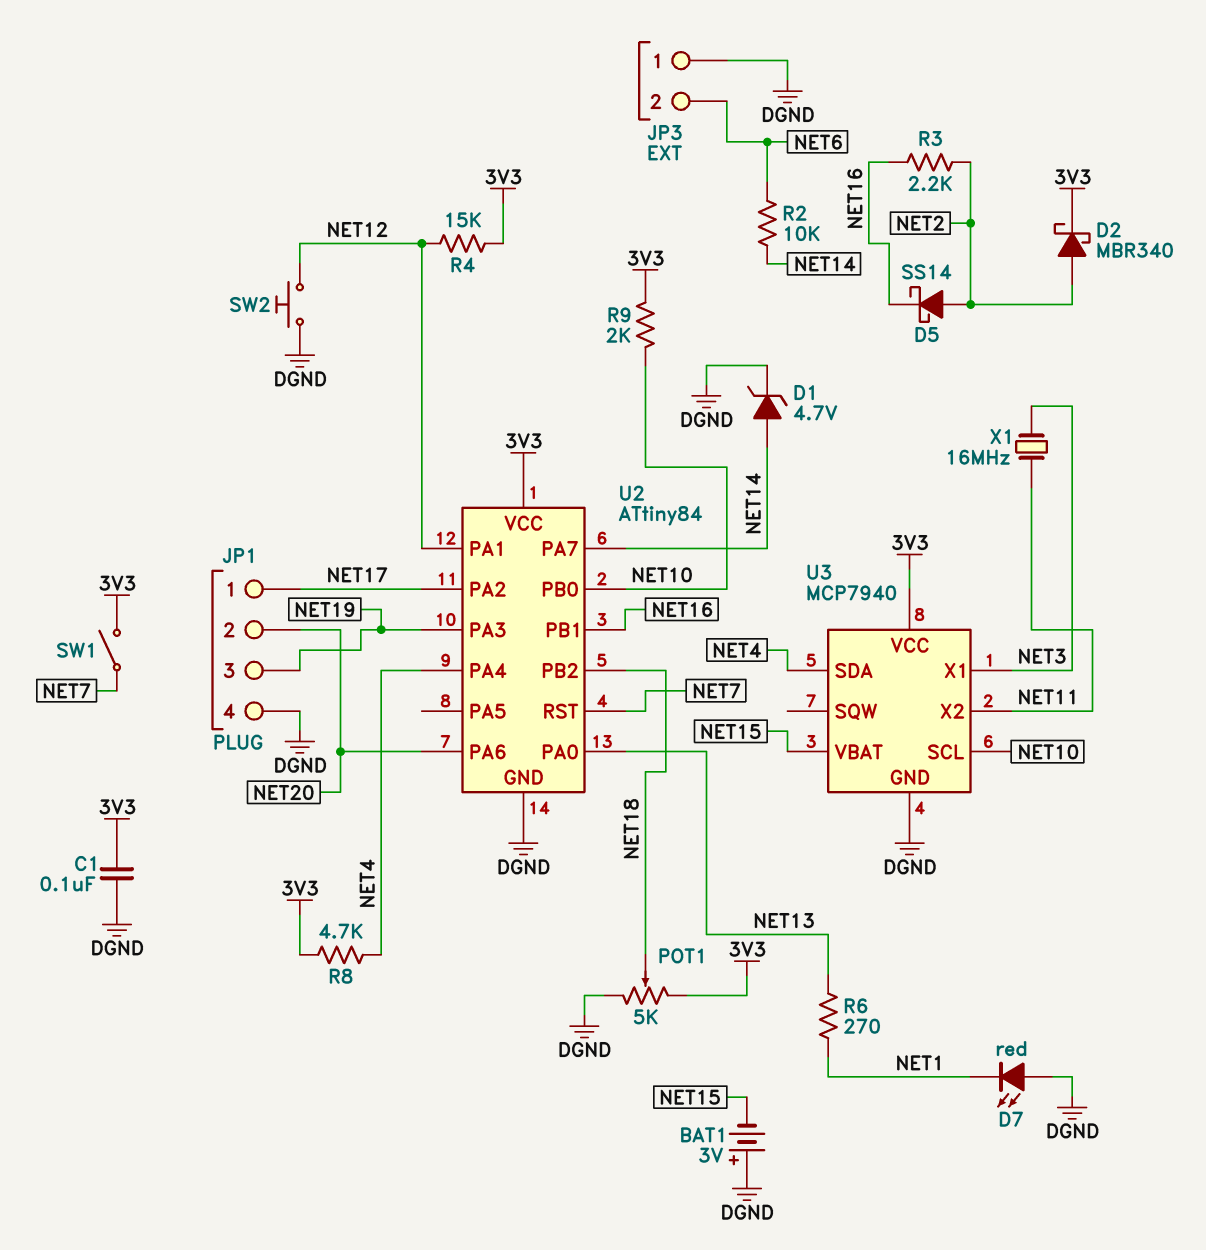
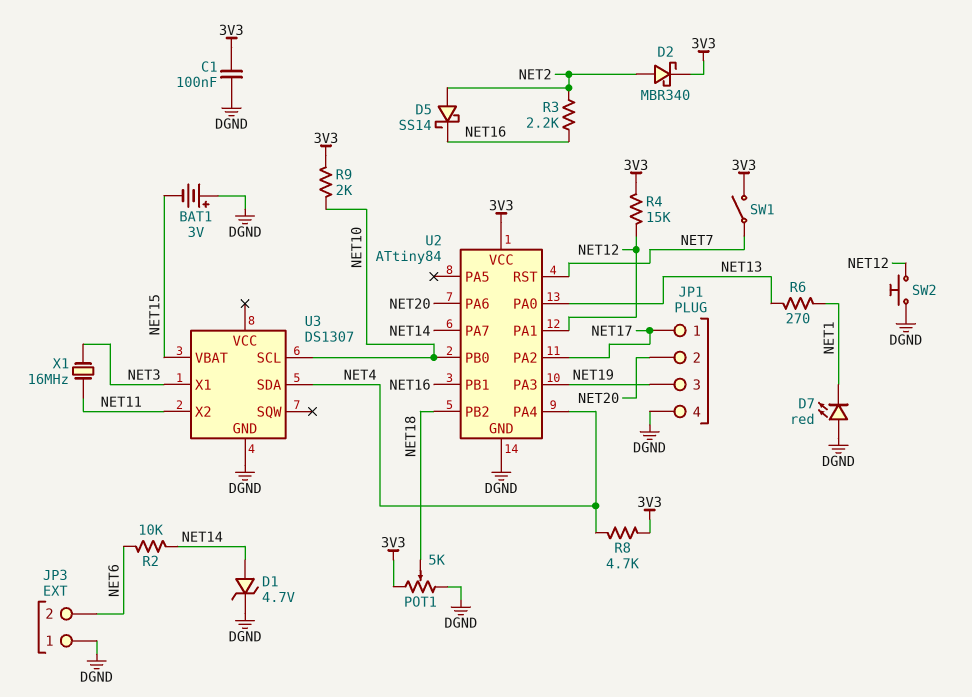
U3: MCP7940 -> DS1307
U3 pin VCC: 3V3 -> none

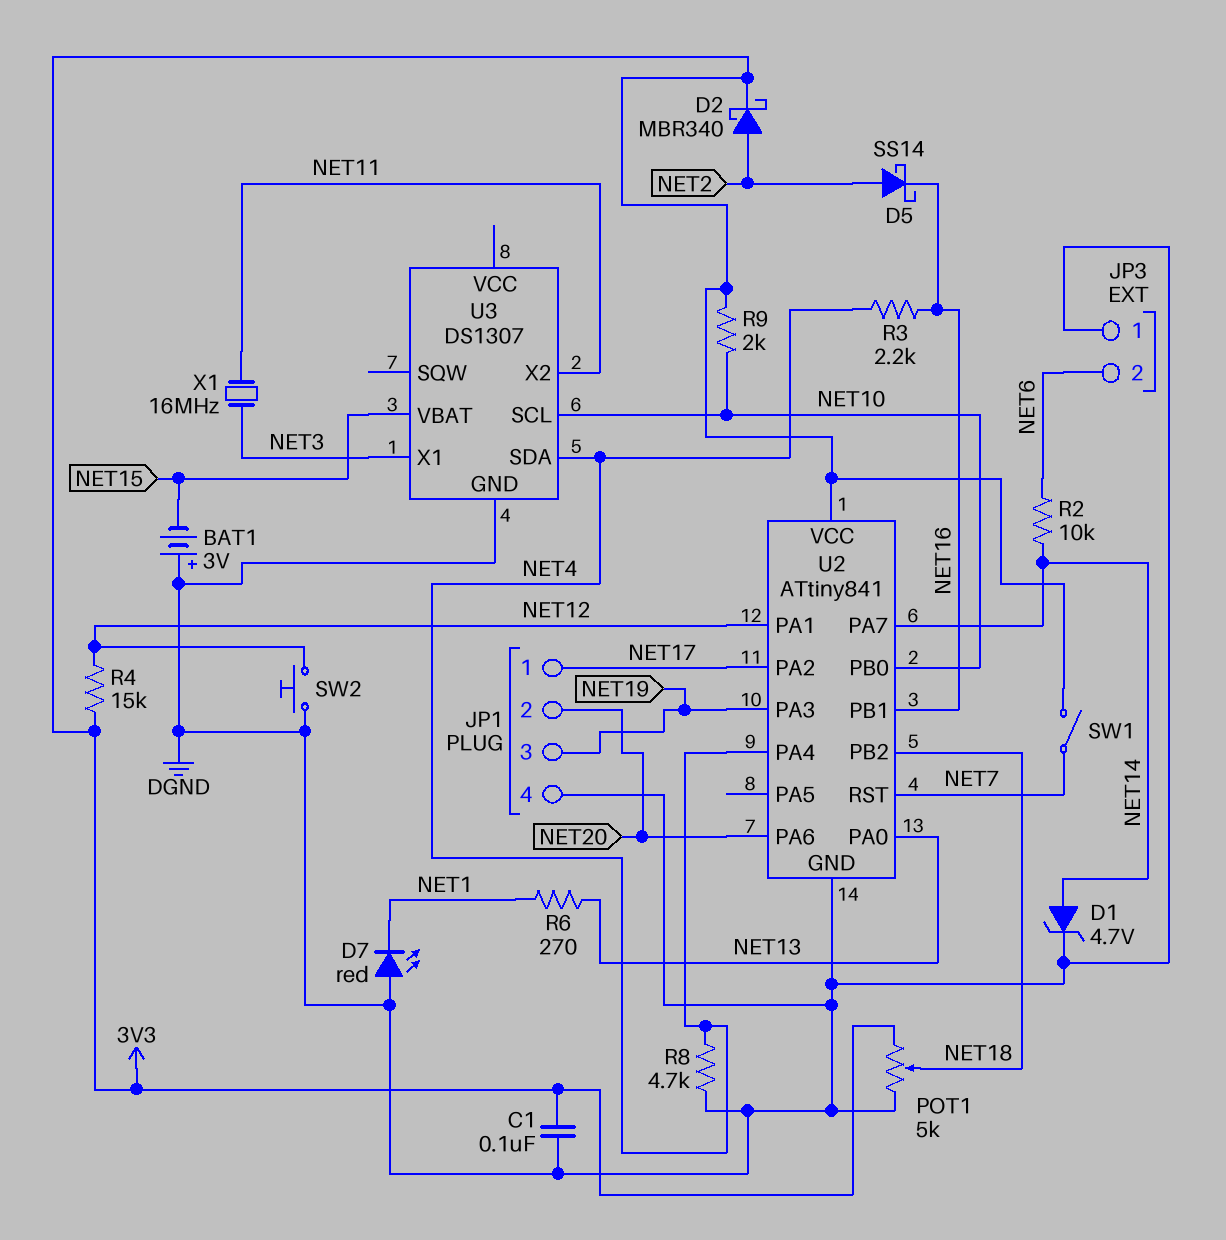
R3: 2.2k (NET2, NET16) -> 2.2k (NET4, NET16)
R8: 4.7k (3V3, NET4) -> 4.7k (DGND, NET4)
U2: ATtiny84 -> ATtiny841

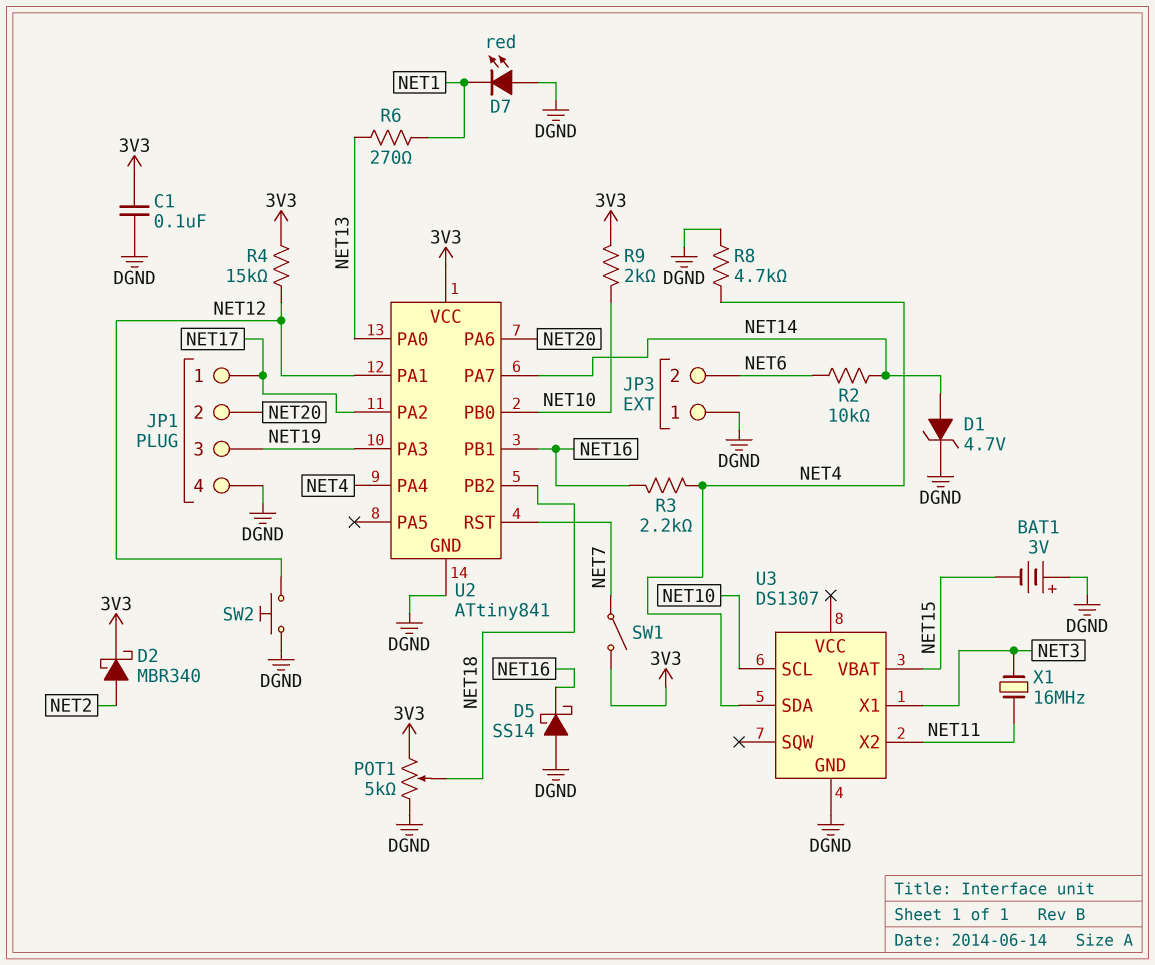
D5: schottky SS14 (A NET2, K NET16) -> schottky SS14 (A DGND, K NET16)

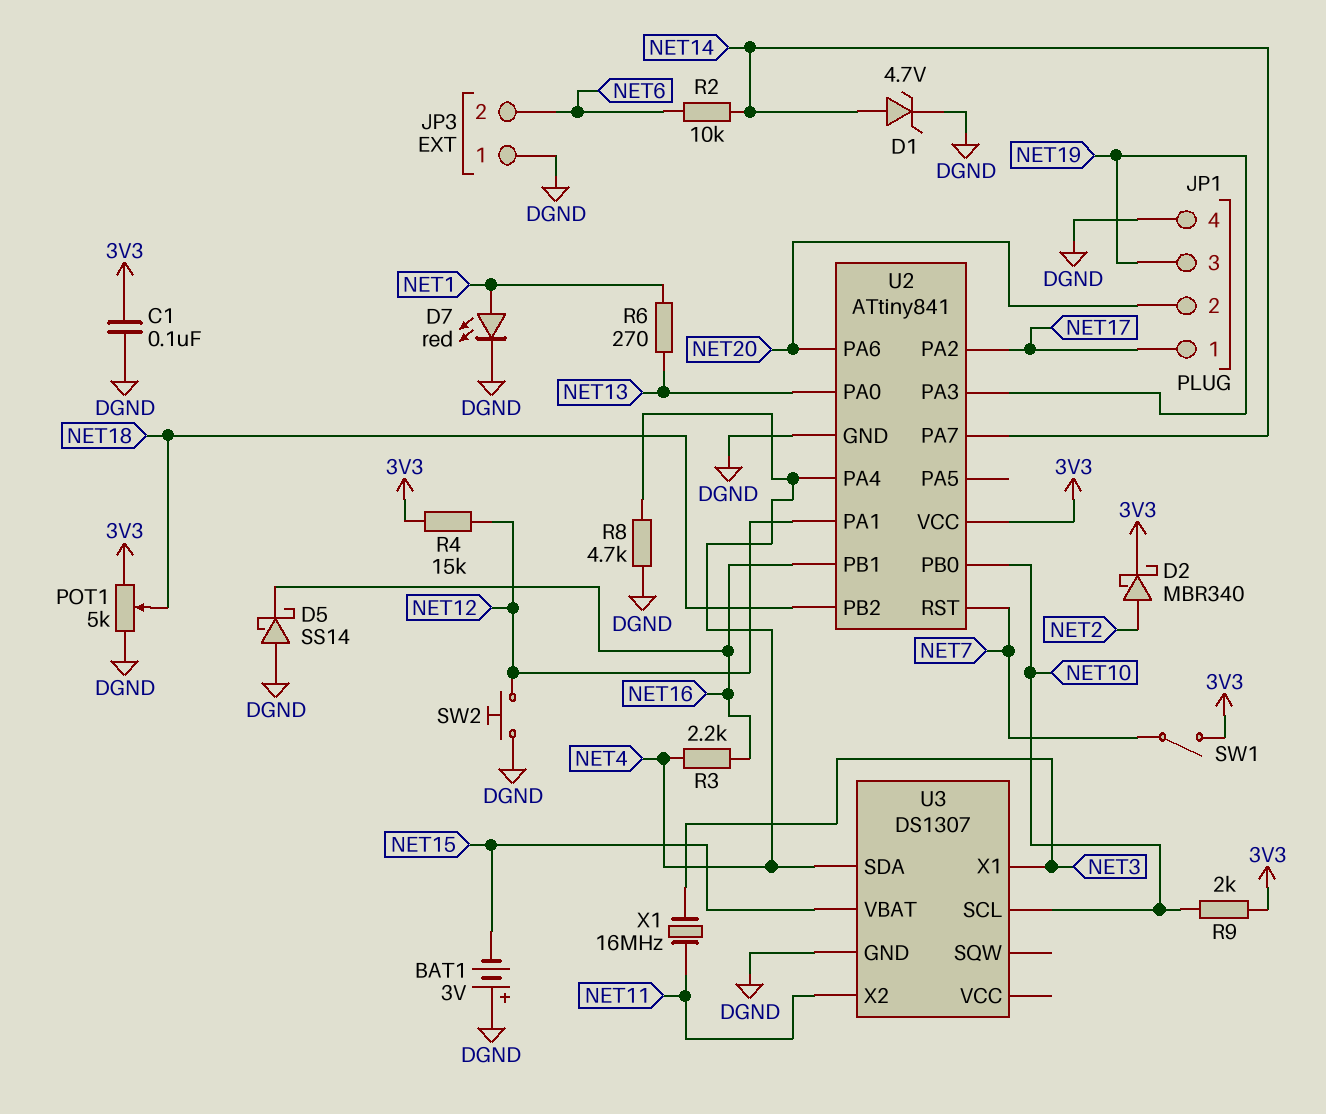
D7: LED red (A DGND, K NET1) -> LED red (A NET1, K DGND)

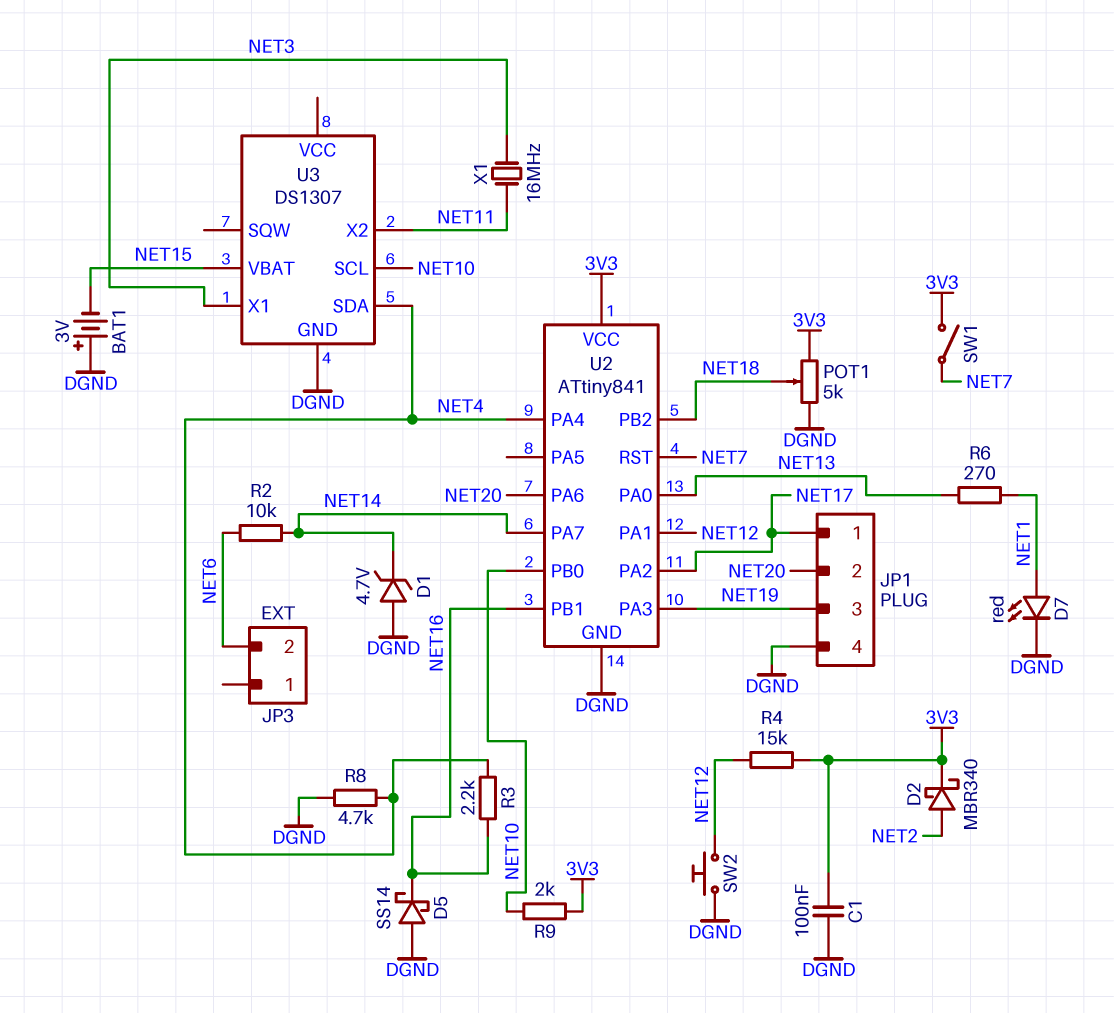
D1: zener 4.7V (A NET14, K DGND) -> zener 4.7V (A DGND, K NET14)
JP3 pin 1: DGND -> none

